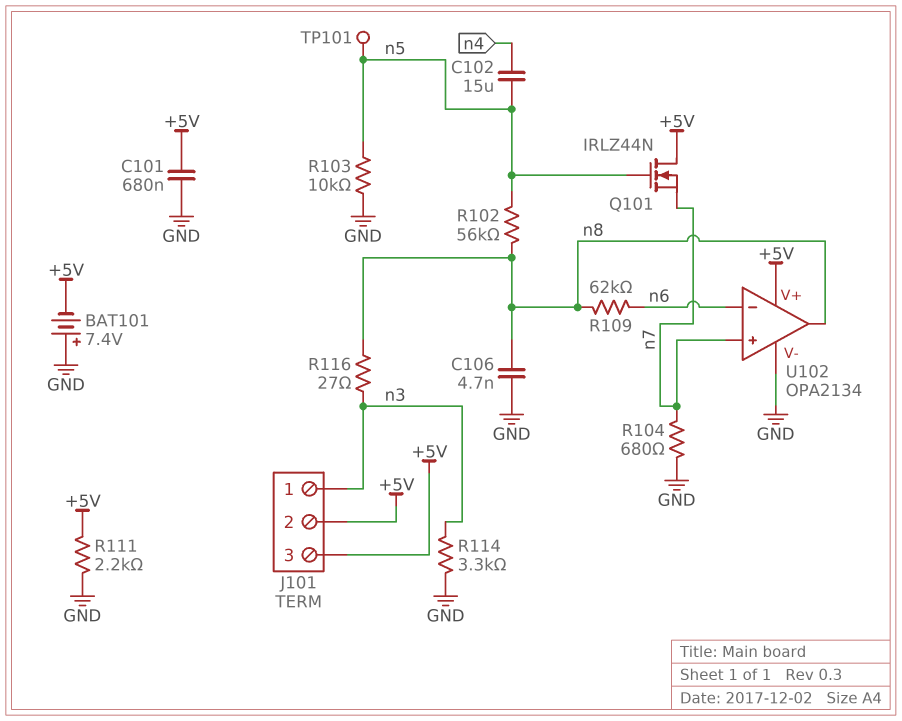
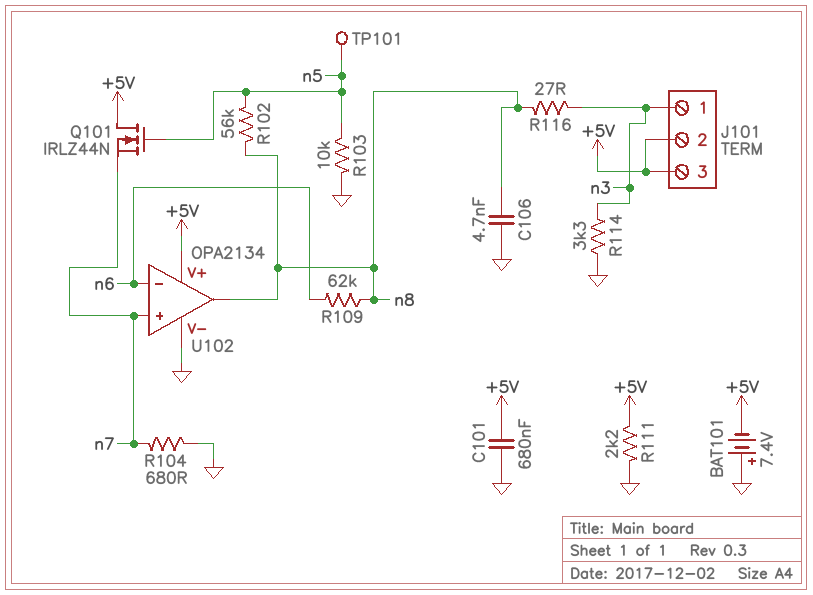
C102: 15uF (n4, n5) -> none

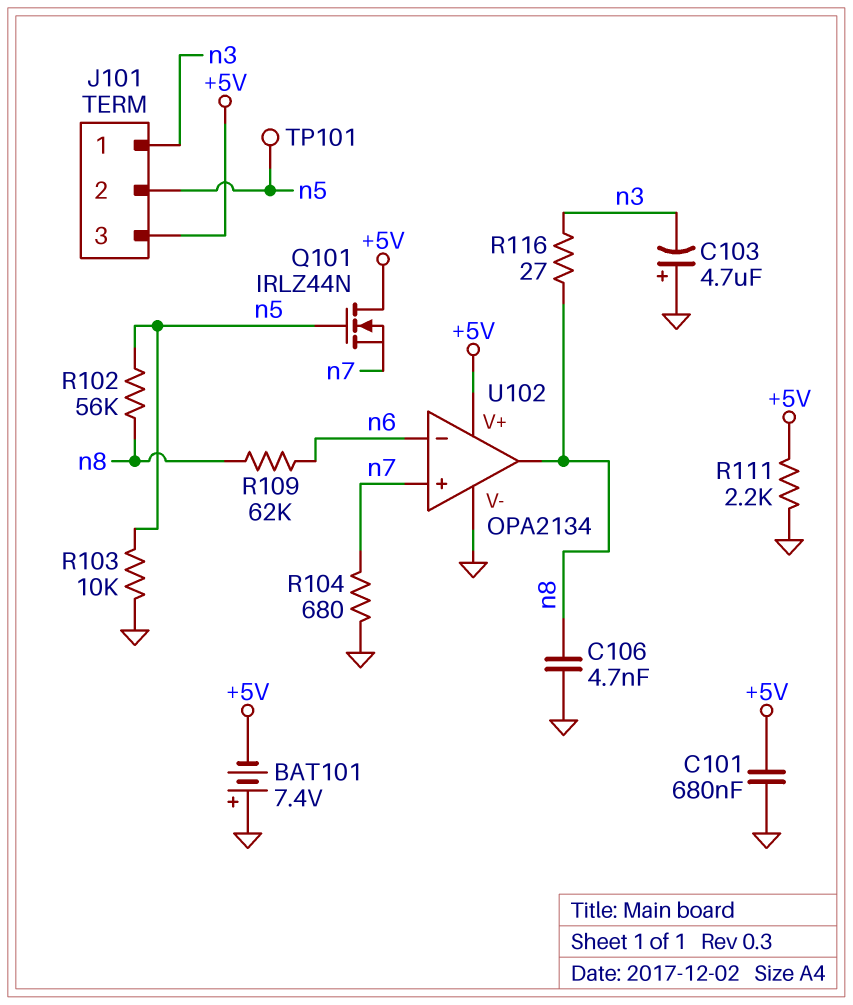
C103: none -> 4.7uF (plus GND, minus n3)
J101 pin 2: +5V -> n5
R114: 3.3k (GND, n3) -> none

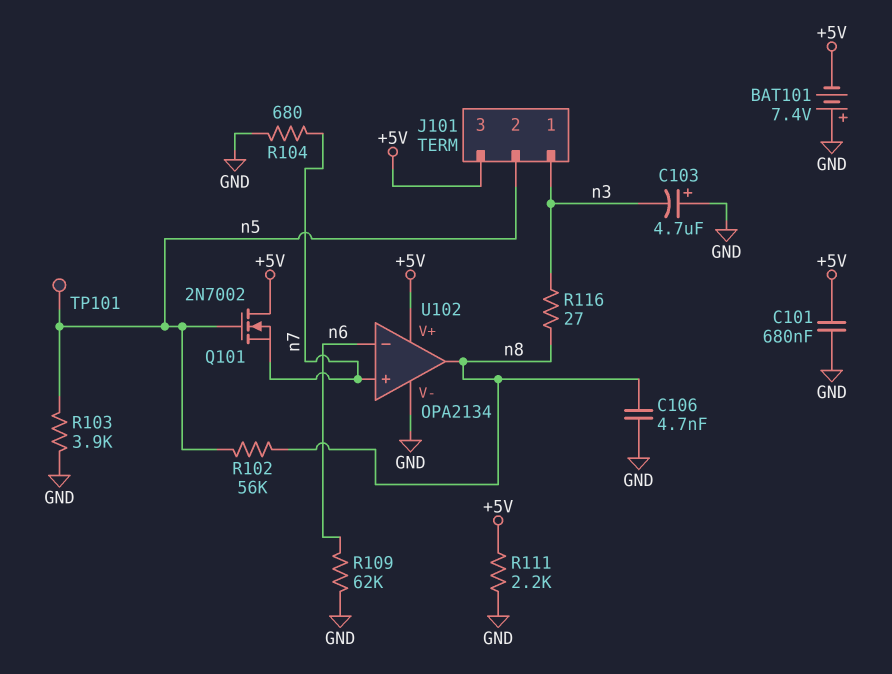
Q101: NMOS IRLZ44N (G n5, D +5V, S n7) -> NMOS 2N7002 (G n5, D +5V, S n7)
R103: 10k (GND, n5) -> 3.9k (GND, n5)
R109: 62k (n6, n8) -> 62k (GND, n6)

